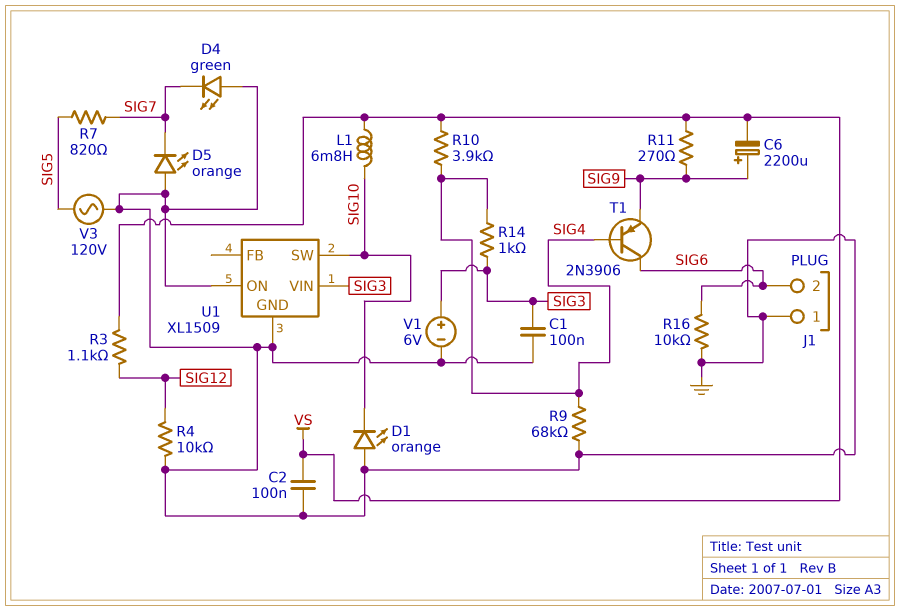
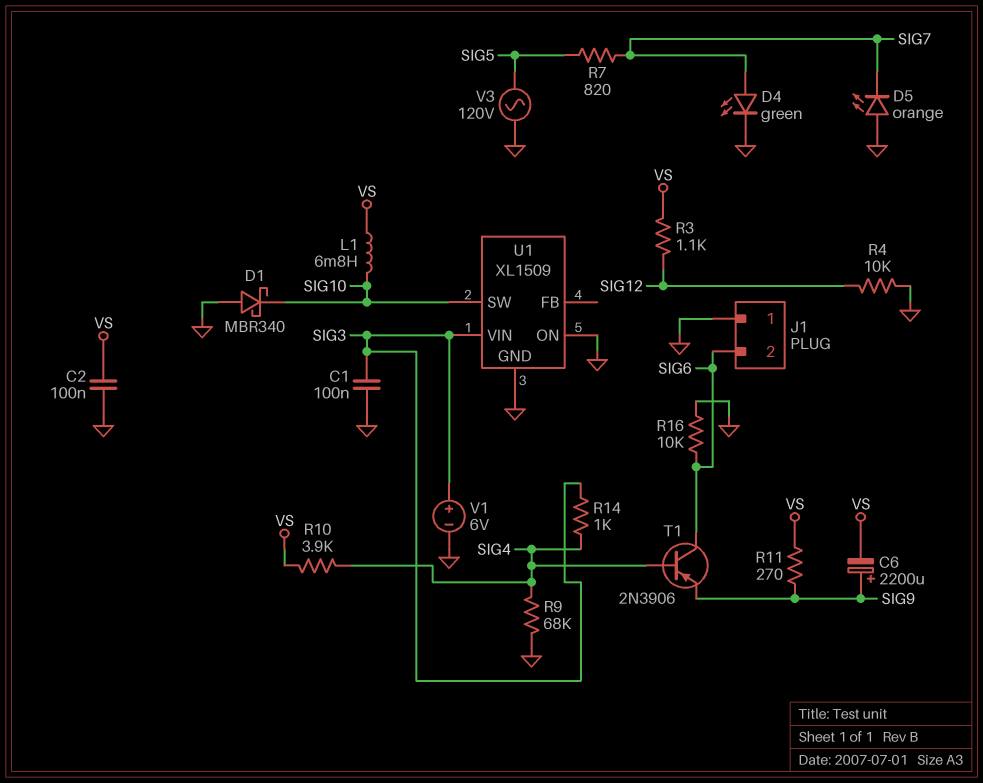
D1: LED orange (A GND, K SIG10) -> schottky MBR340 (A GND, K SIG10)
D4: LED green (A GND, K SIG7) -> LED green (A SIG7, K GND)

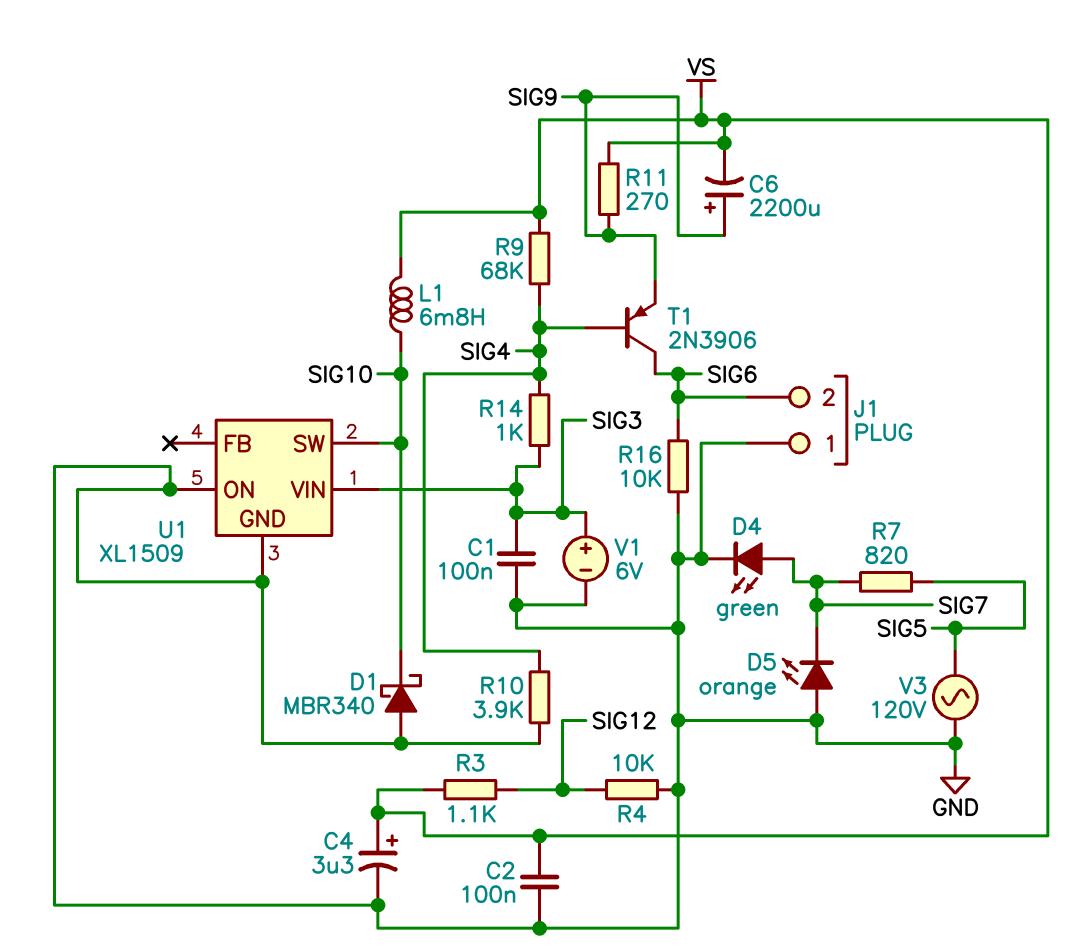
C4: none -> 3.3uF (plus VS, minus GND)
R9: 68k (GND, SIG4) -> 68k (SIG4, VS)
R10: 3.9k (SIG4, VS) -> 3.9k (GND, SIG4)

